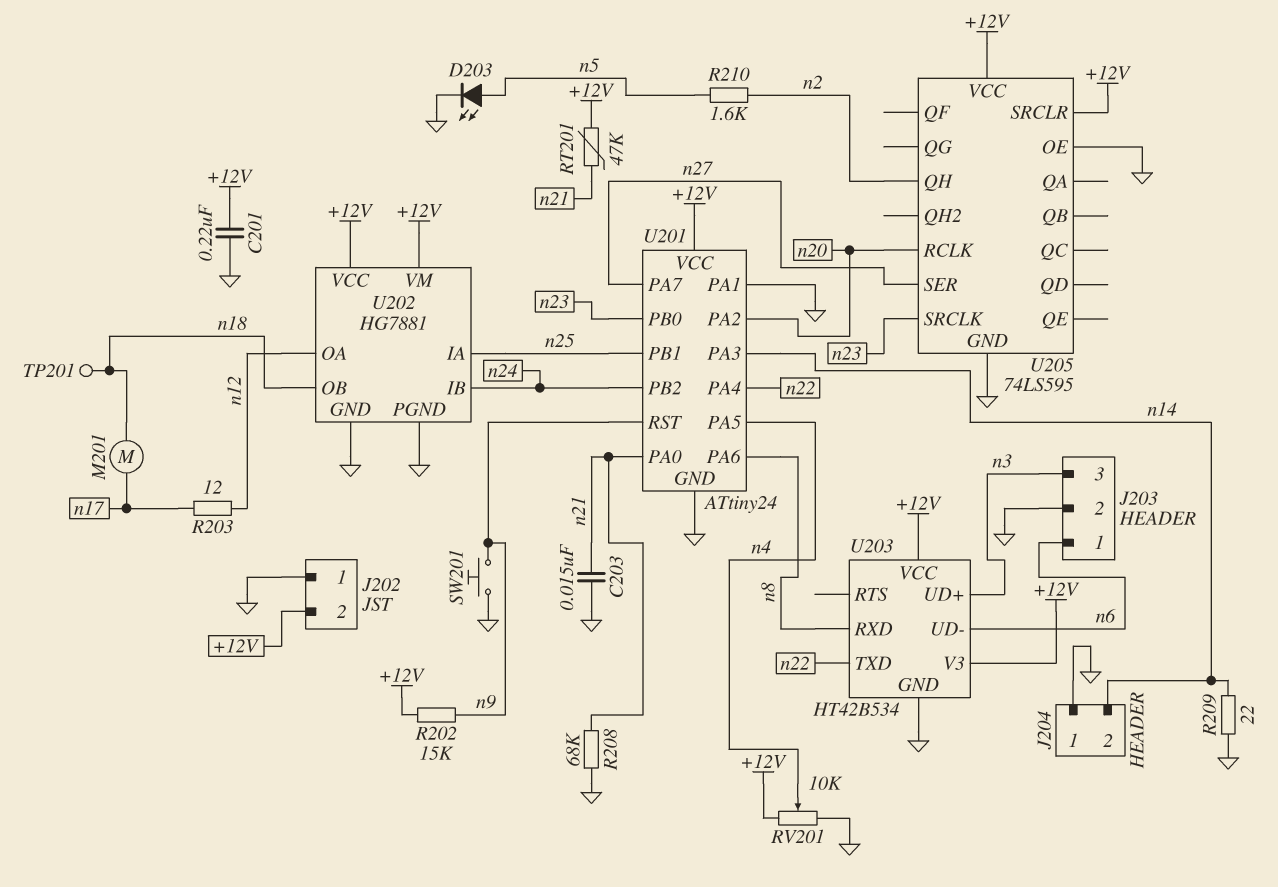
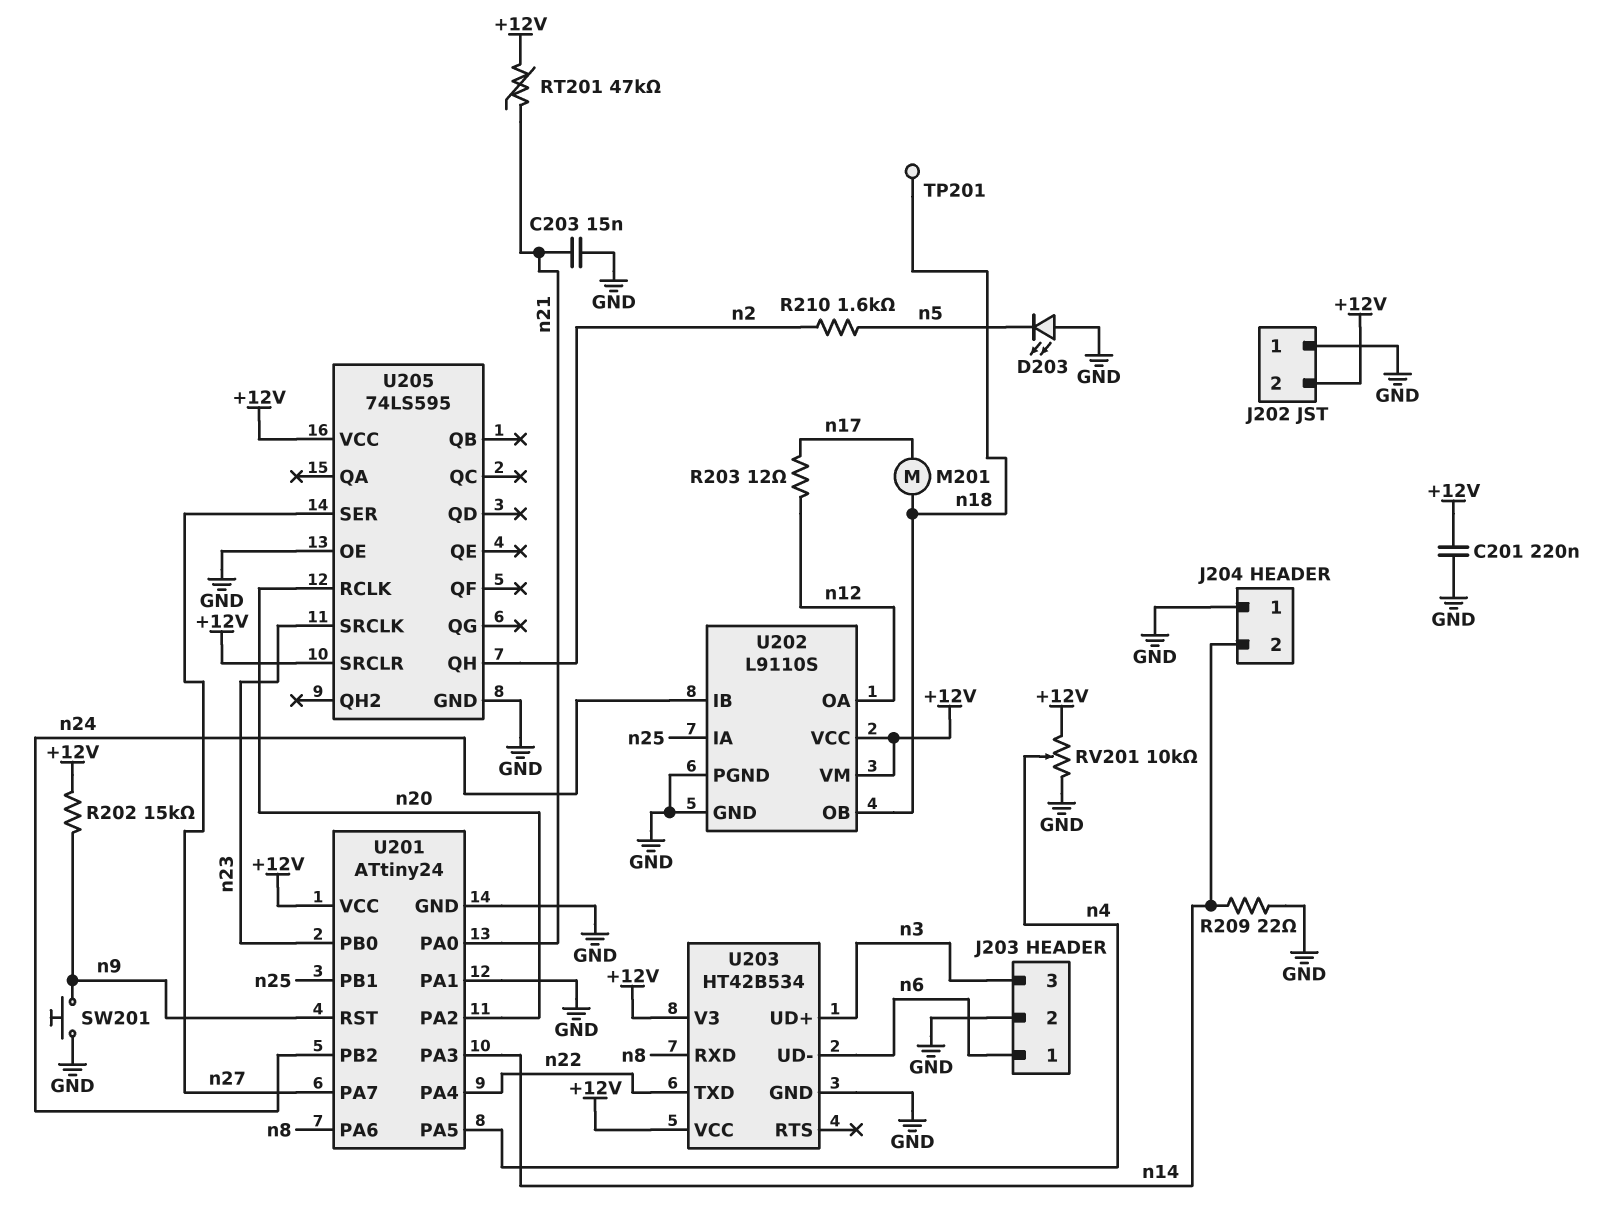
D203: LED (A n5, K GND) -> LED (A GND, K n5)
R208: 68k (GND, n21) -> none
U202: HG7881 -> L9110S

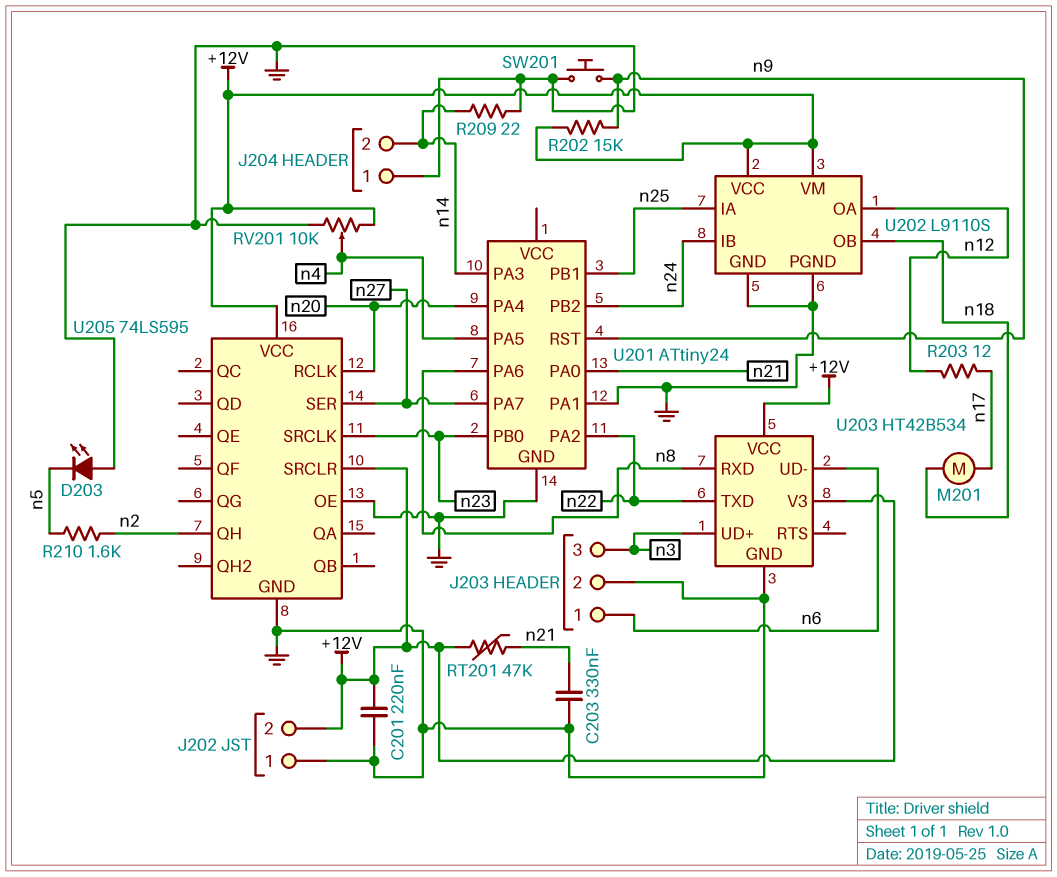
C203: 15nF (GND, n21) -> 330nF (GND, n21)
TP201: test point (n18) -> none
U201 pin PA2: n20 -> n22
U201 pin PA4: n22 -> n20
U201 pin VCC: +12V -> none

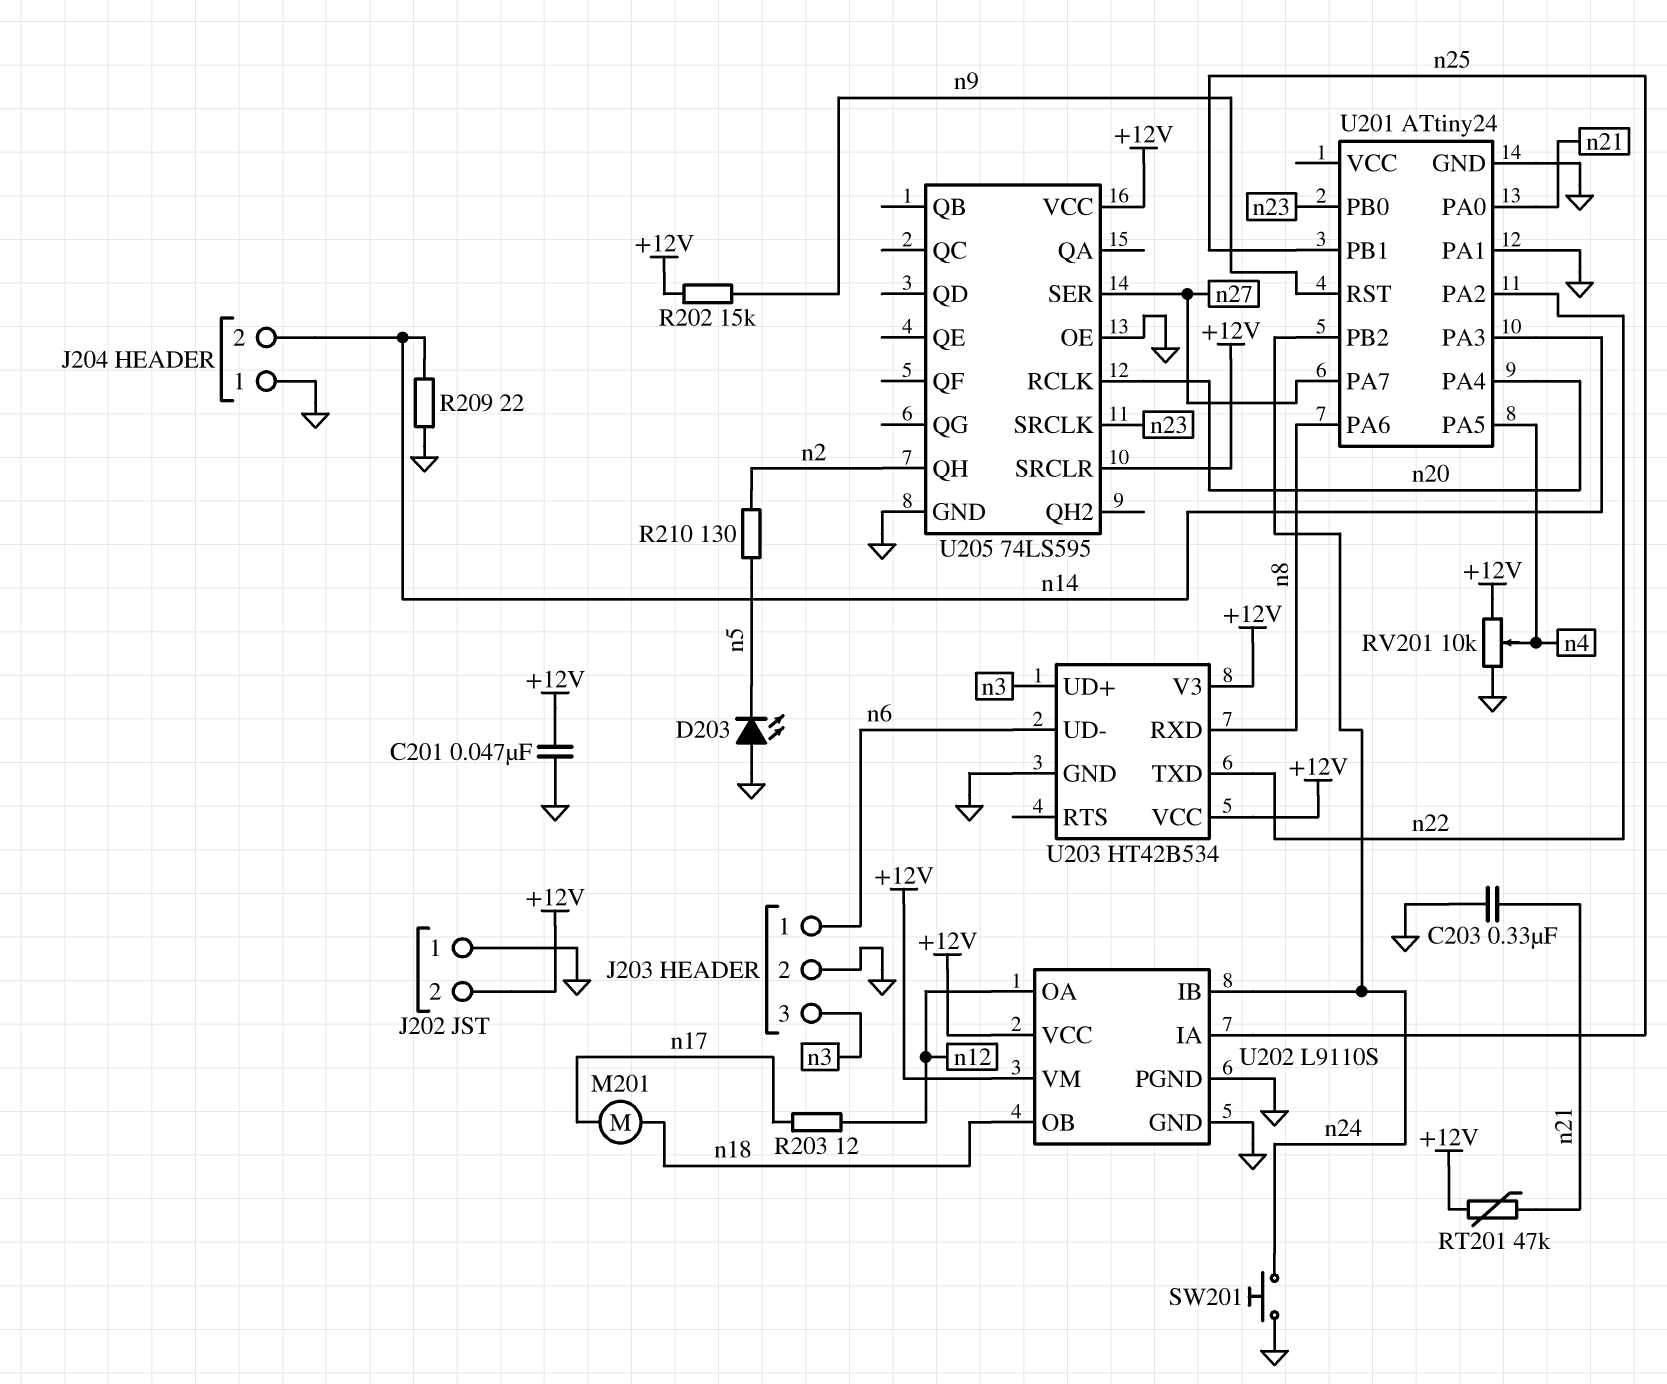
C201: 220nF (+12V, GND) -> 47nF (+12V, GND)
R210: 1.6k (n2, n5) -> 130 (n2, n5)
SW201: button (GND, n9) -> button (GND, n24)

